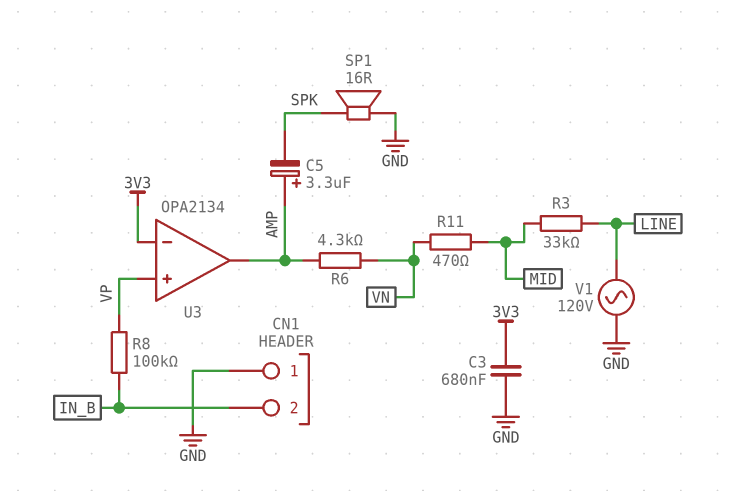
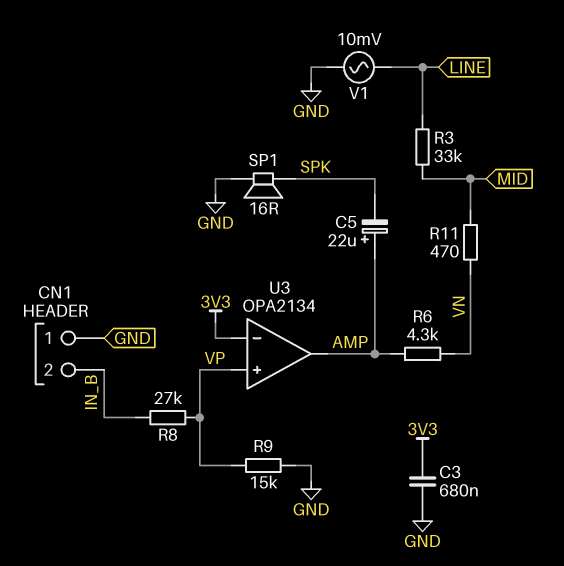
C5: 3.3uF (plus AMP, minus SPK) -> 22uF (plus AMP, minus SPK)
R8: 100k (IN_B, VP) -> 27k (IN_B, VP)
R9: none -> 15k (GND, VP)
V1: AC 120V (GND, LINE) -> AC 10mV (GND, LINE)

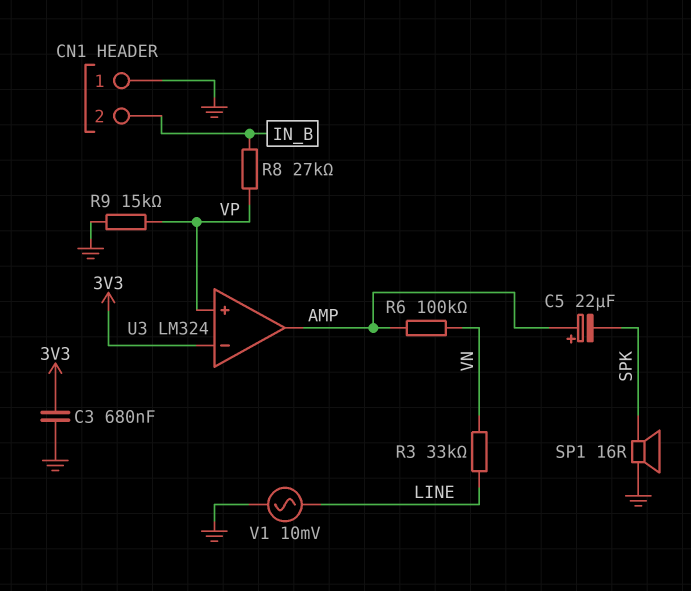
R3: 33k (LINE, MID) -> 33k (LINE, VN)
R6: 4.3k (AMP, VN) -> 100k (AMP, VN)
R11: 470 (MID, VN) -> none
U3: OPA2134 -> LM324

